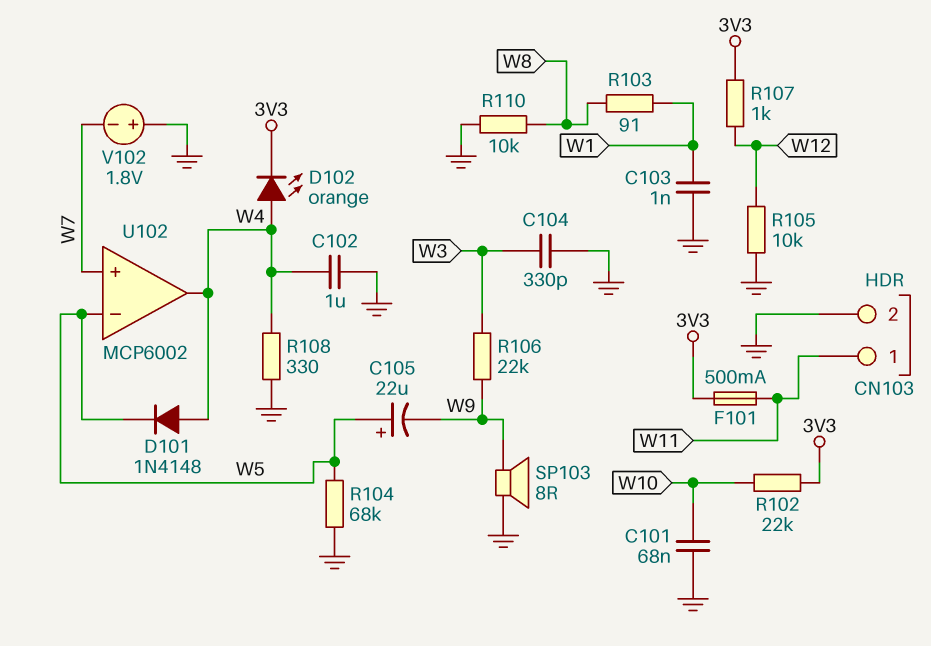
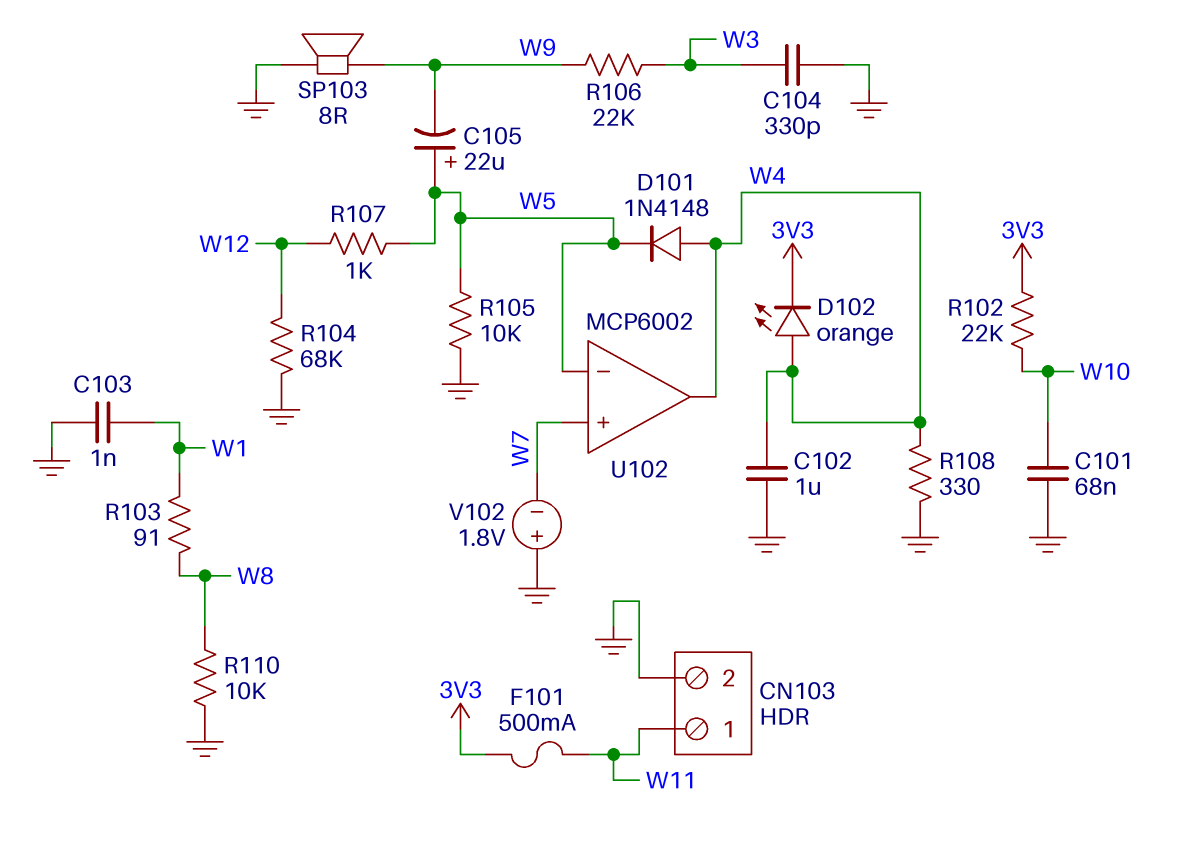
R104: 68k (GND, W5) -> 68k (GND, W12)
R105: 10k (GND, W12) -> 10k (GND, W5)
R107: 1k (3V3, W12) -> 1k (W5, W12)

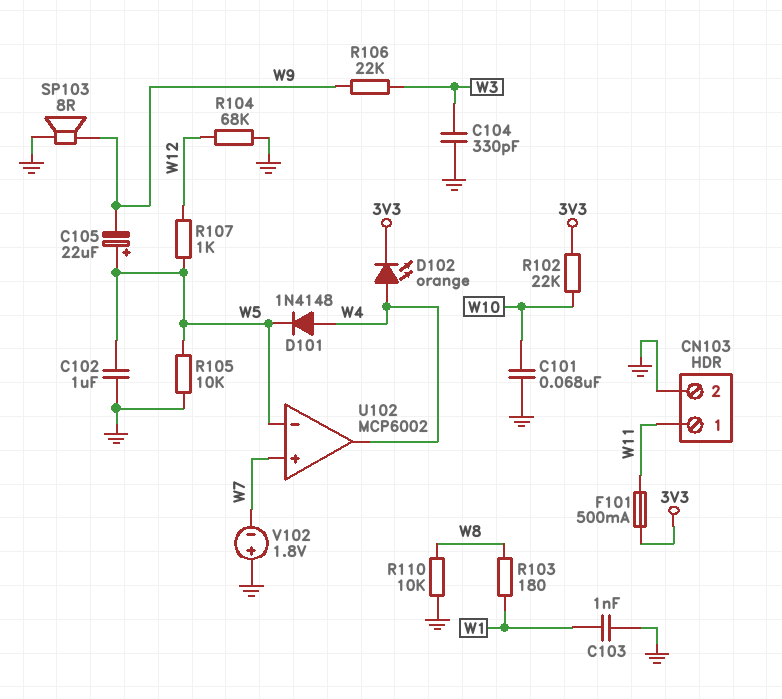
C102: 1uF (GND, W4) -> 1uF (GND, W5)
R103: 91 (W1, W8) -> 180 (W1, W8)
R108: 330 (GND, W4) -> none

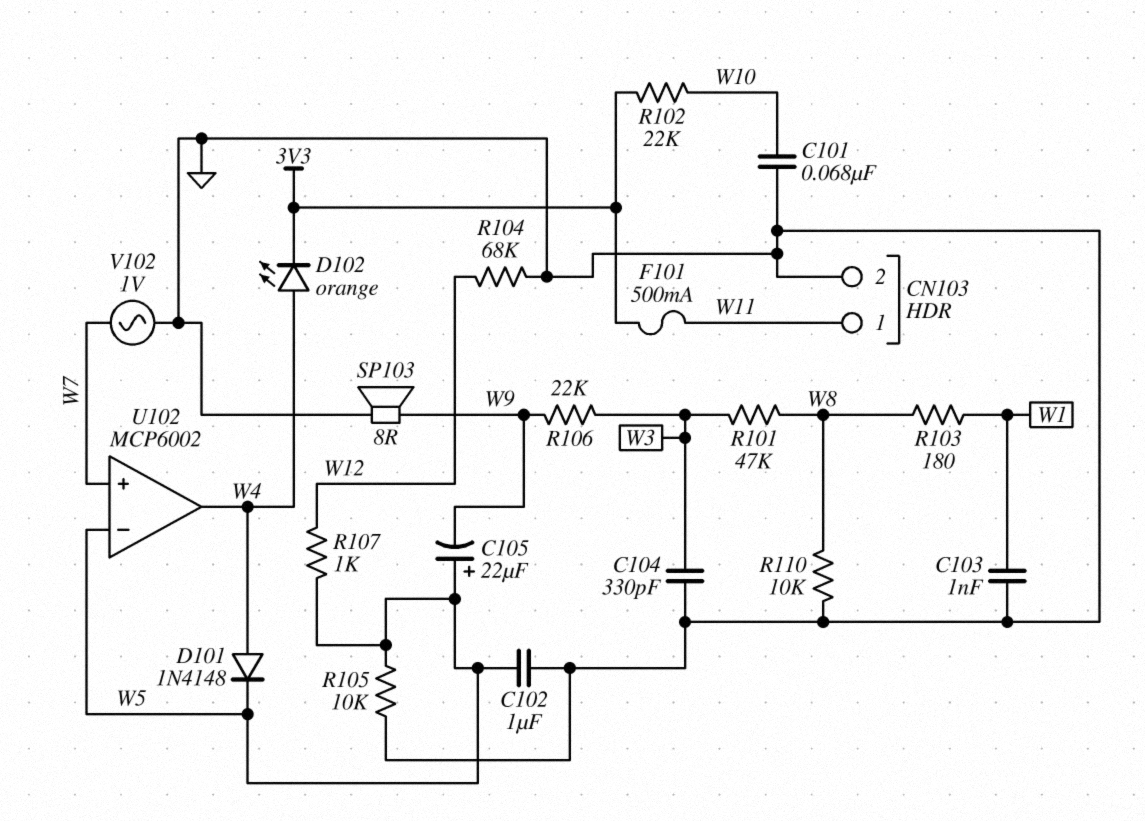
R101: none -> 47k (W3, W8)
V102: 1.8V (plus GND, minus W7) -> AC 1V (GND, W7)

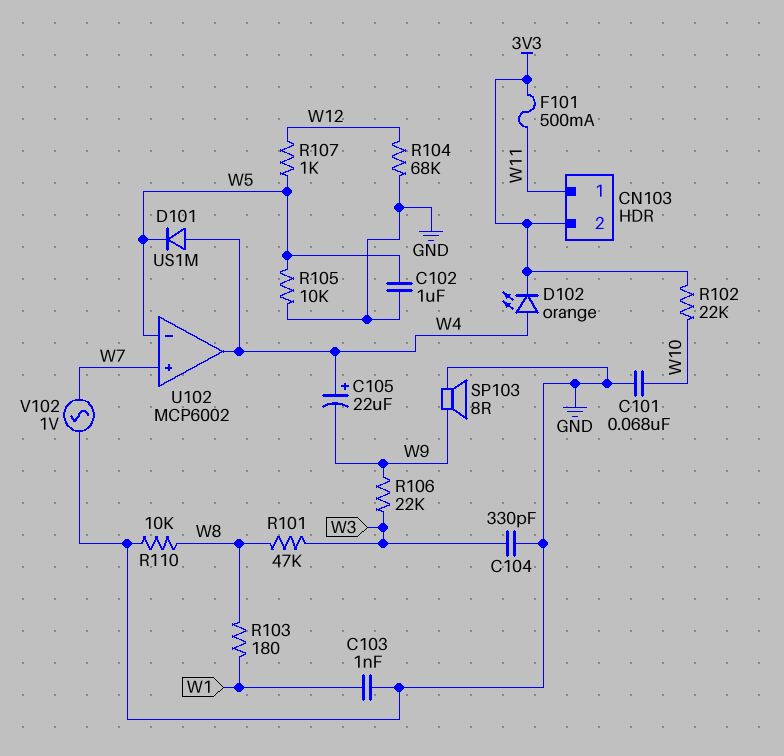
C105: 22uF (plus W5, minus W9) -> 22uF (plus W4, minus W9)
CN103 pin 2: GND -> 3V3
D101: diode 1N4148 (A W4, K W5) -> diode US1M (A W4, K W5)

